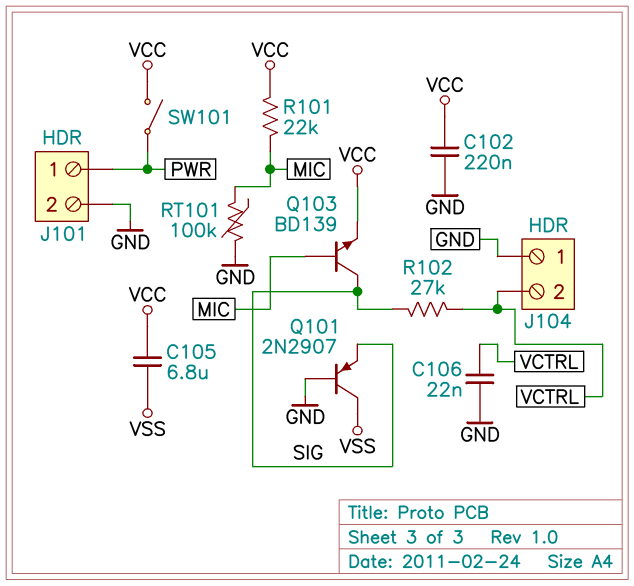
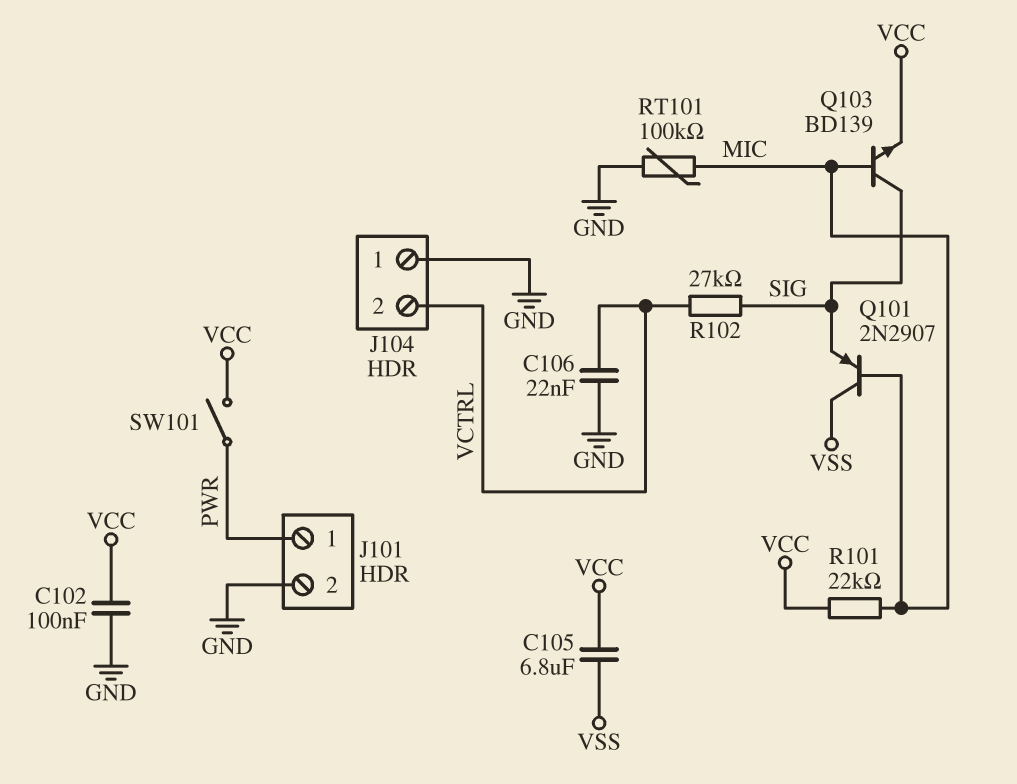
C102: 220nF (GND, VCC) -> 100nF (GND, VCC)
Q101: PNP 2N2907 (B GND, C VSS, E SIG) -> PNP 2N2907 (B MIC, C VSS, E SIG)

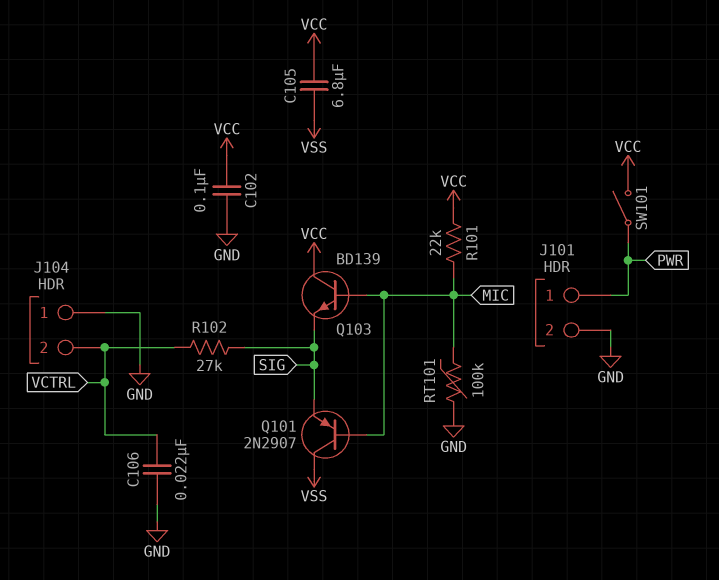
Q103: NPN BD139 (B MIC, C SIG, E VCC) -> NPN BD139 (B MIC, C VCC, E SIG)

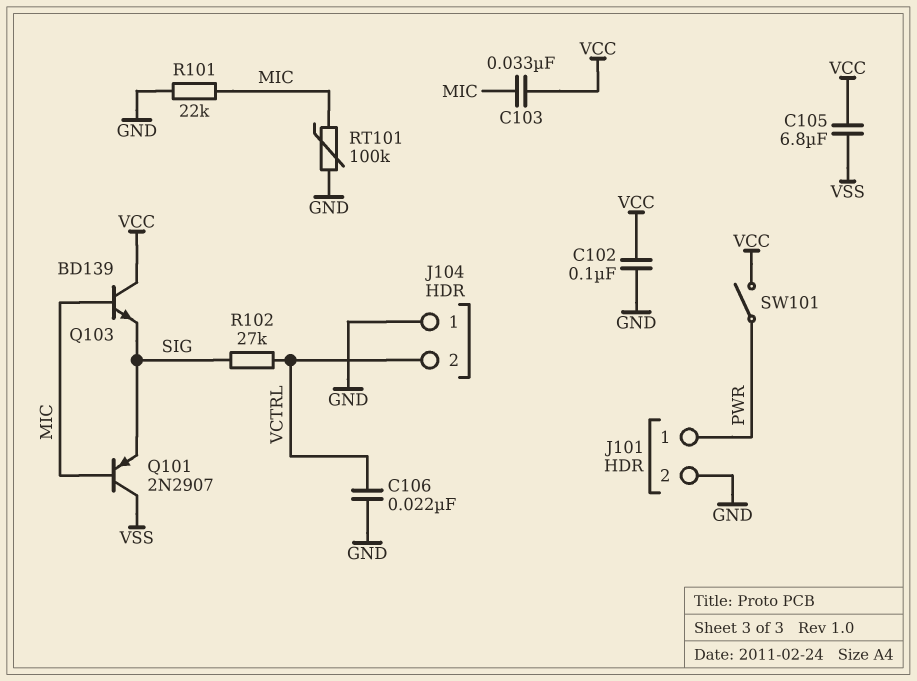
C103: none -> 33nF (MIC, VCC)
R101: 22k (MIC, VCC) -> 22k (GND, MIC)

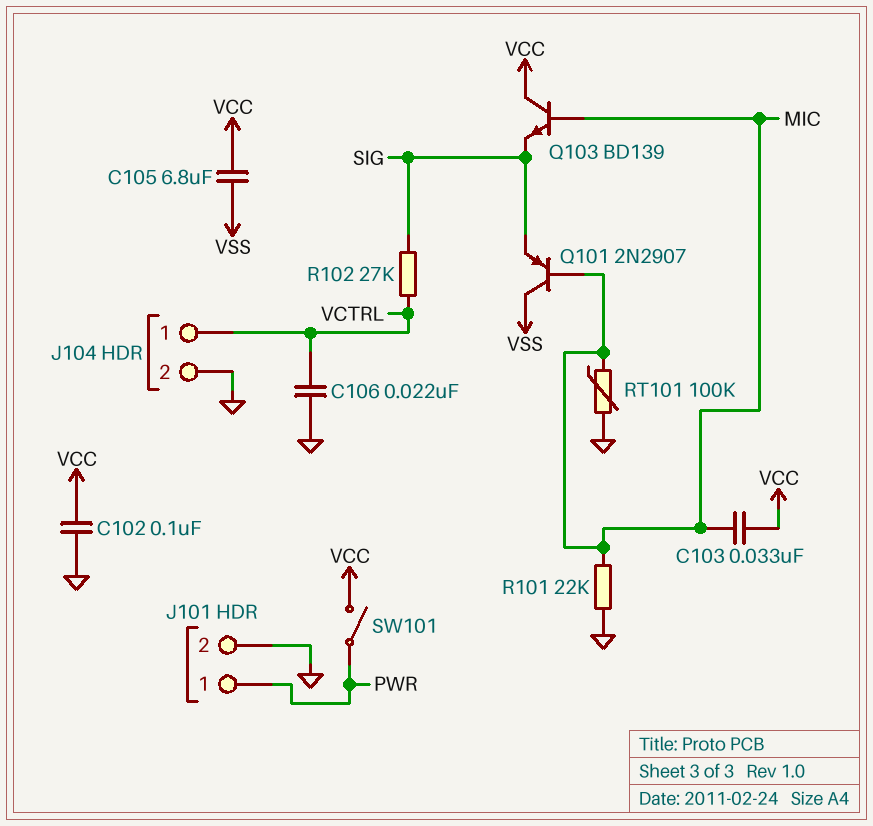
J104 pin 1: GND -> VCTRL
J104 pin 2: VCTRL -> GND

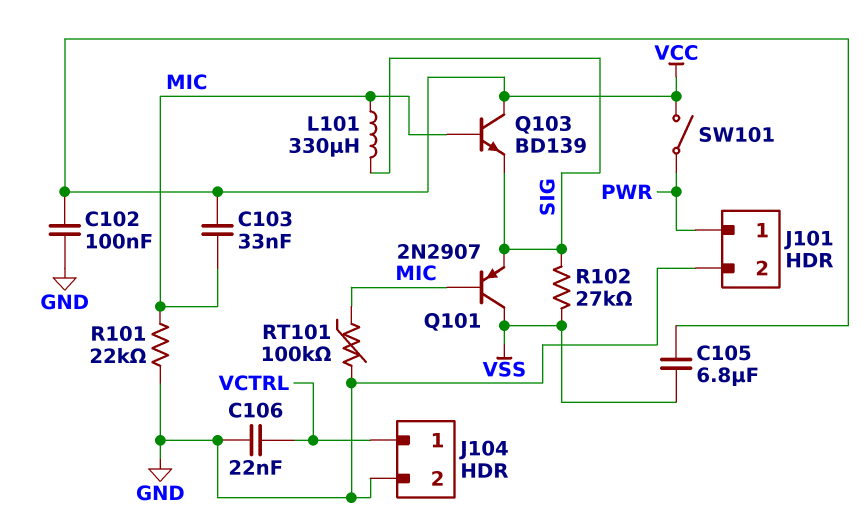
L101: none -> 330uH (MIC, SIG)
R102: 27k (SIG, VCTRL) -> 27k (SIG, VSS)

